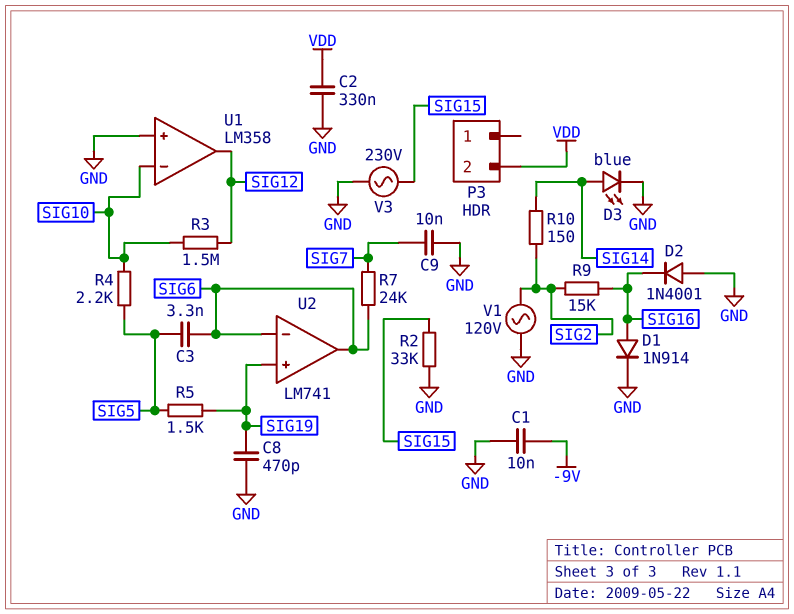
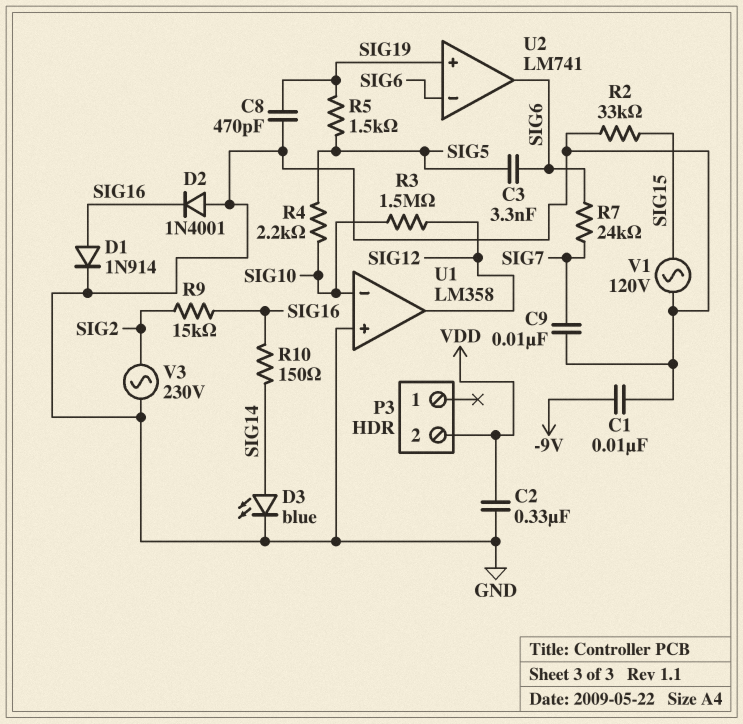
R10: 150 (SIG2, SIG14) -> 150 (SIG14, SIG16)
V1: AC 120V (GND, SIG2) -> AC 120V (GND, SIG15)
V3: AC 230V (GND, SIG15) -> AC 230V (GND, SIG2)

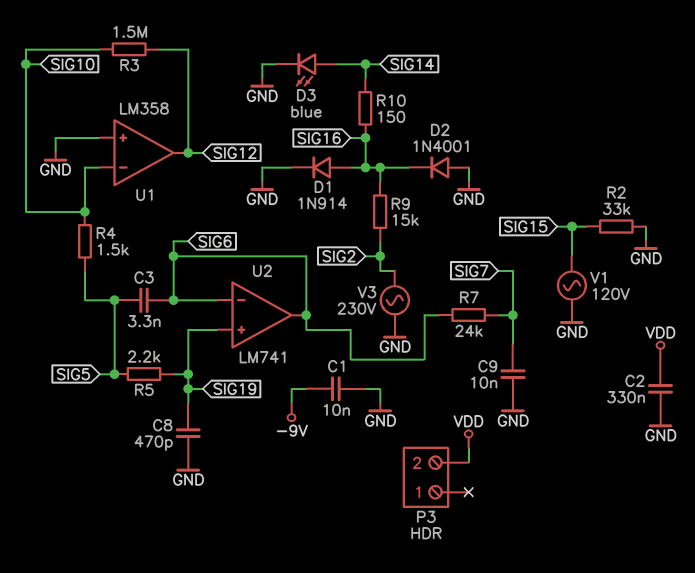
R4: 2.2k (SIG5, SIG10) -> 1.5k (SIG5, SIG10)
R5: 1.5k (SIG5, SIG19) -> 2.2k (SIG5, SIG19)

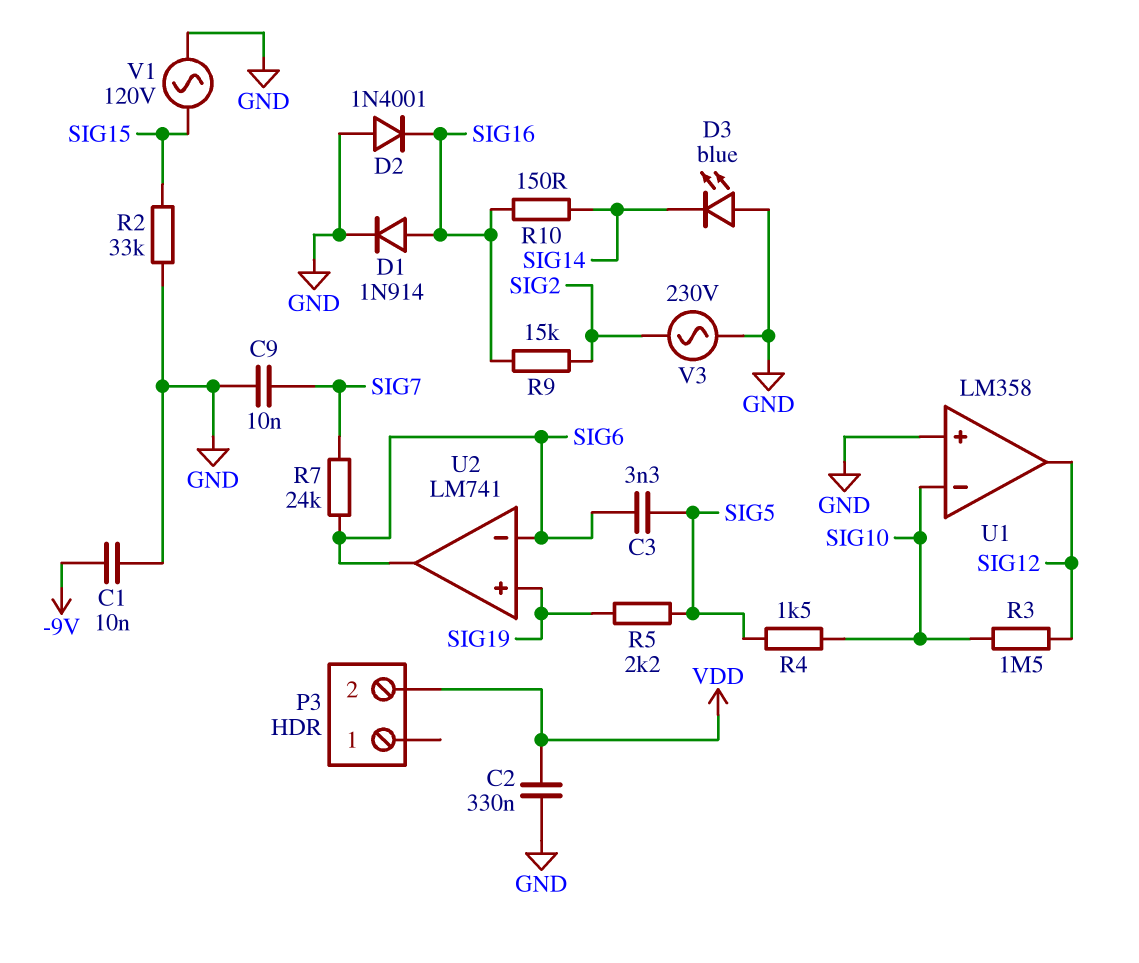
C8: 470pF (GND, SIG19) -> none
D3: LED blue (A SIG14, K GND) -> LED blue (A GND, K SIG14)

